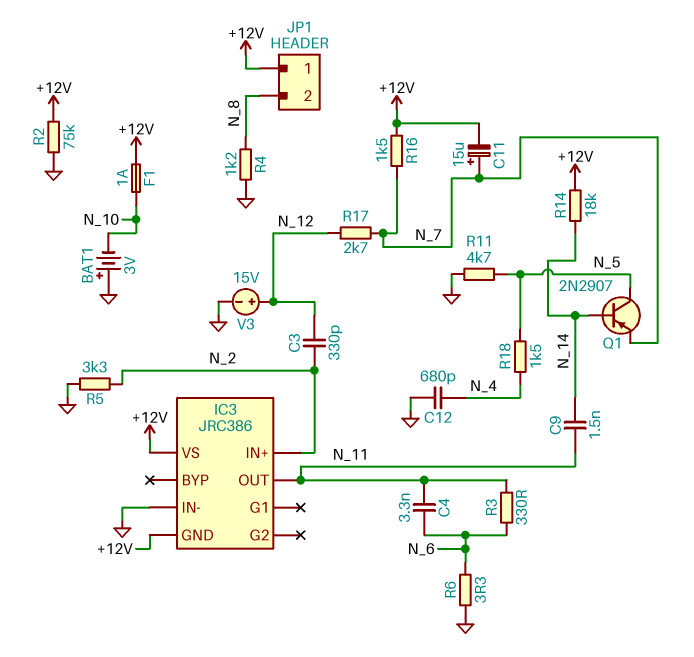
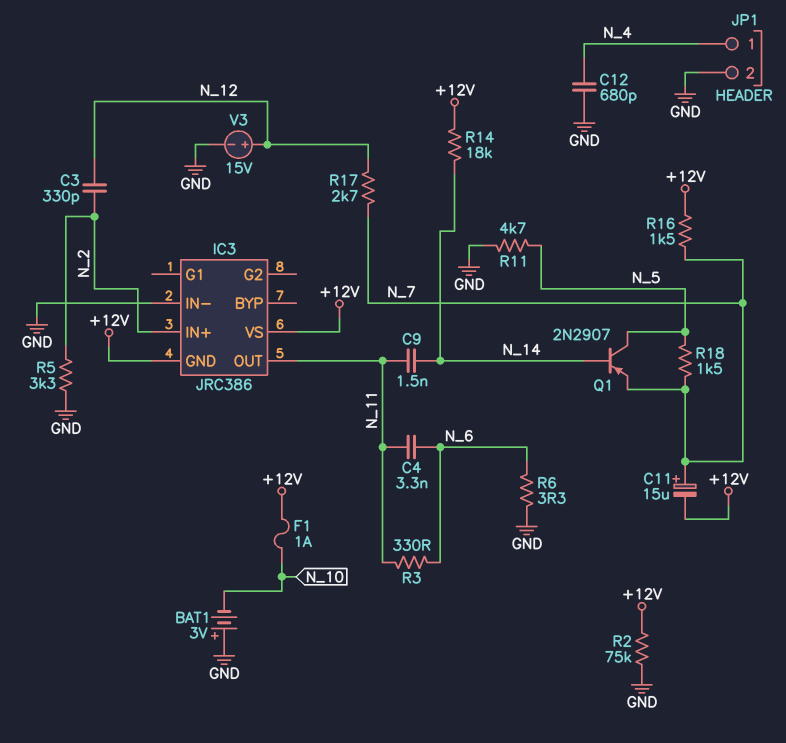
JP1 pin 1: +12V -> N_4
JP1 pin 2: N_8 -> GND
R4: 1.2k (GND, N_8) -> none
R18: 1.5k (N_4, N_5) -> 1.5k (N_5, N_7)

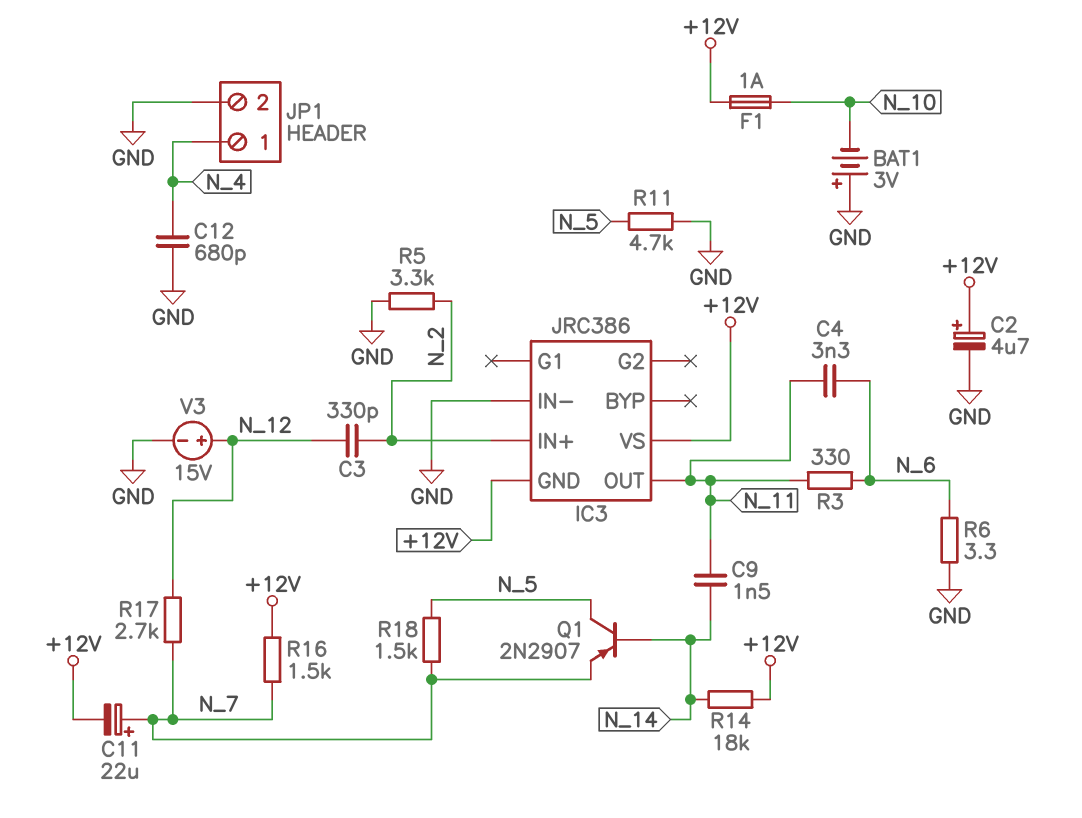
C2: none -> 4.7uF (plus +12V, minus GND)
C11: 15uF (plus N_7, minus +12V) -> 22uF (plus N_7, minus +12V)
R2: 75k (+12V, GND) -> none

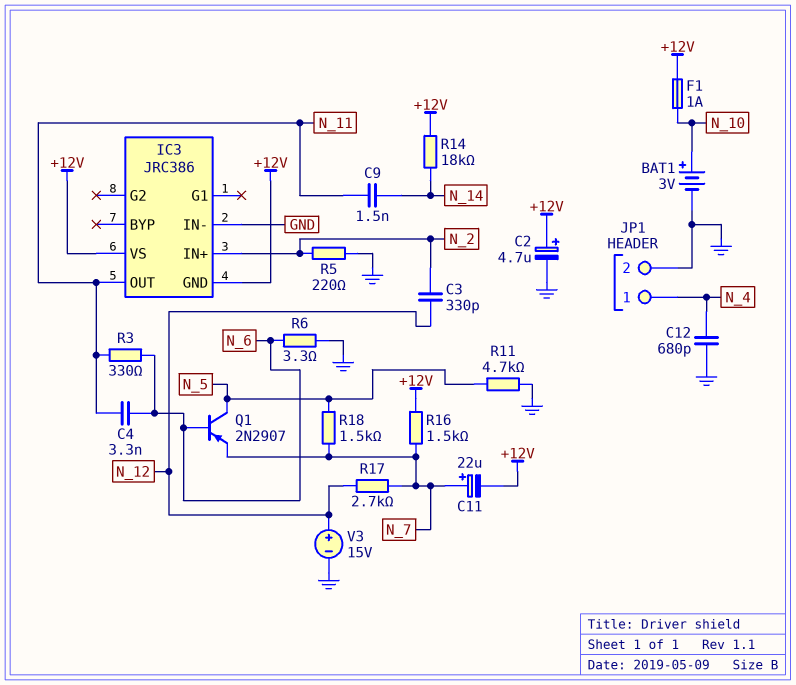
BAT1: 3V (plus GND, minus N_10) -> 3V (plus N_10, minus GND)
Q1: PNP 2N2907 (B N_14, C N_5, E N_7) -> PNP 2N2907 (B N_6, C N_5, E N_7)
R5: 3.3k (GND, N_2) -> 220 (GND, N_2)

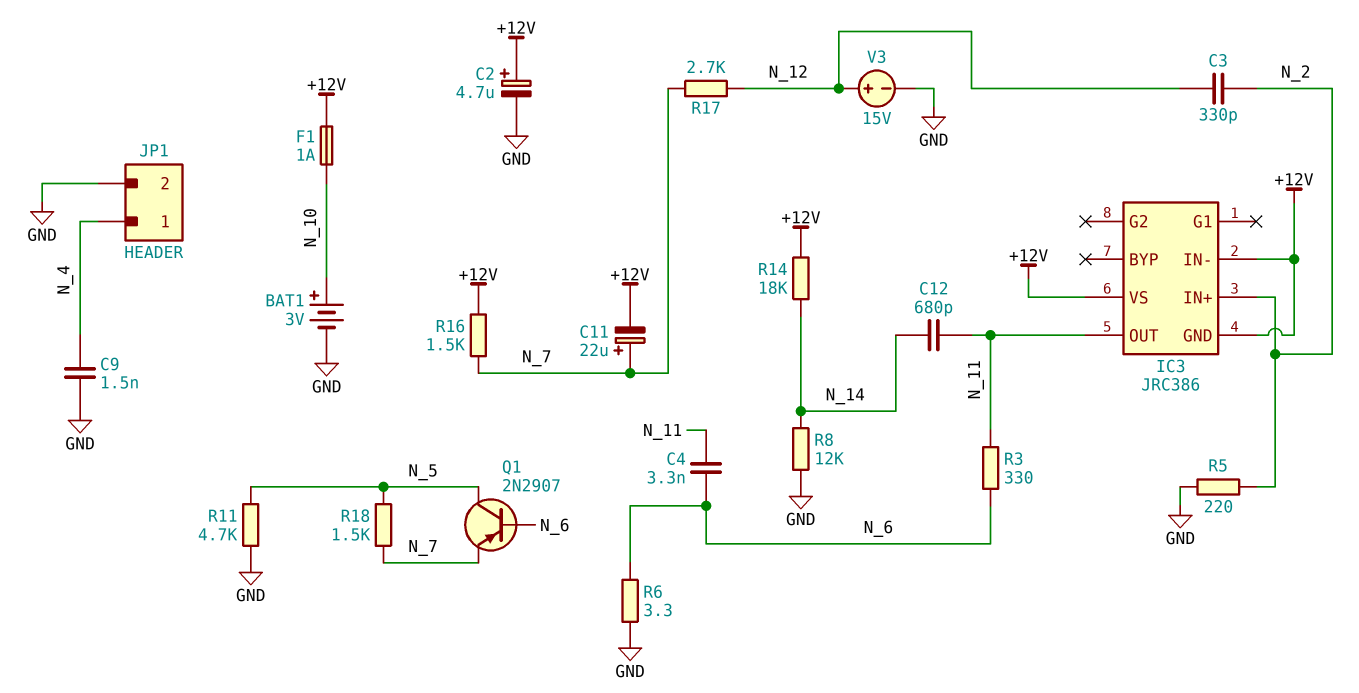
C9: 1.5nF (N_11, N_14) -> 1.5nF (GND, N_4)
C12: 680pF (GND, N_4) -> 680pF (N_11, N_14)
IC3 pin IN-: GND -> +12V
R8: none -> 12k (GND, N_14)

